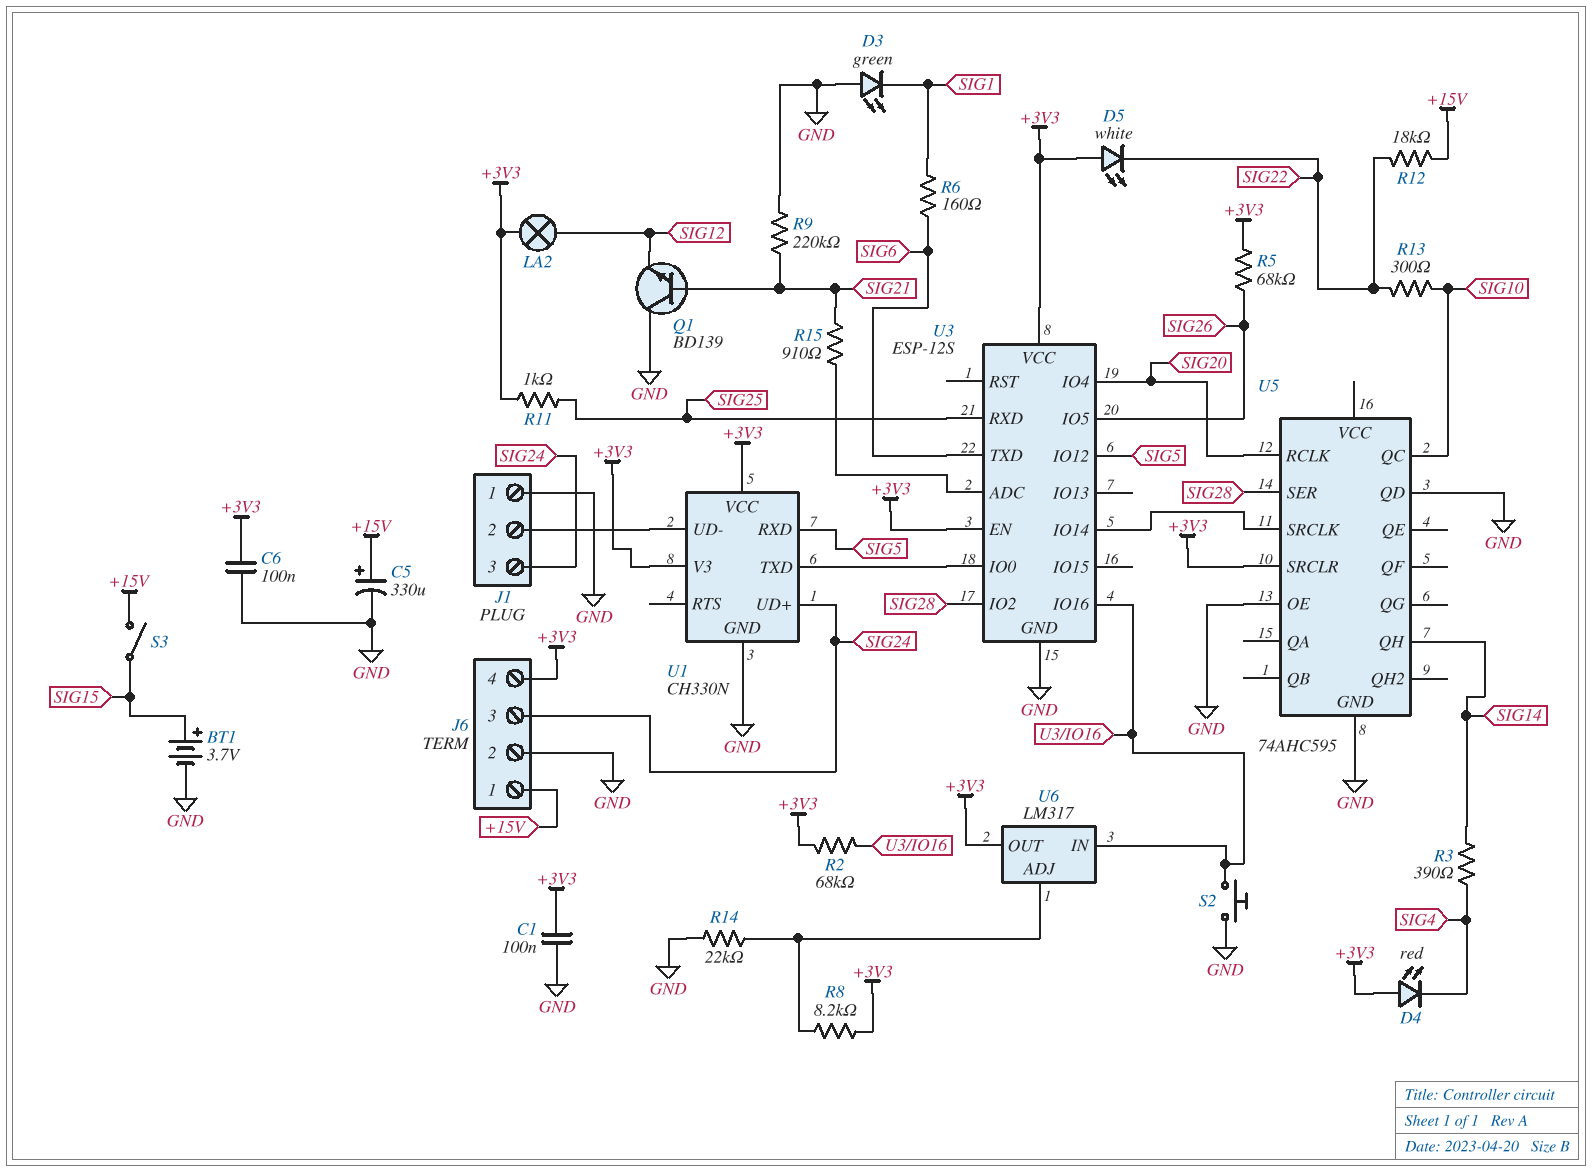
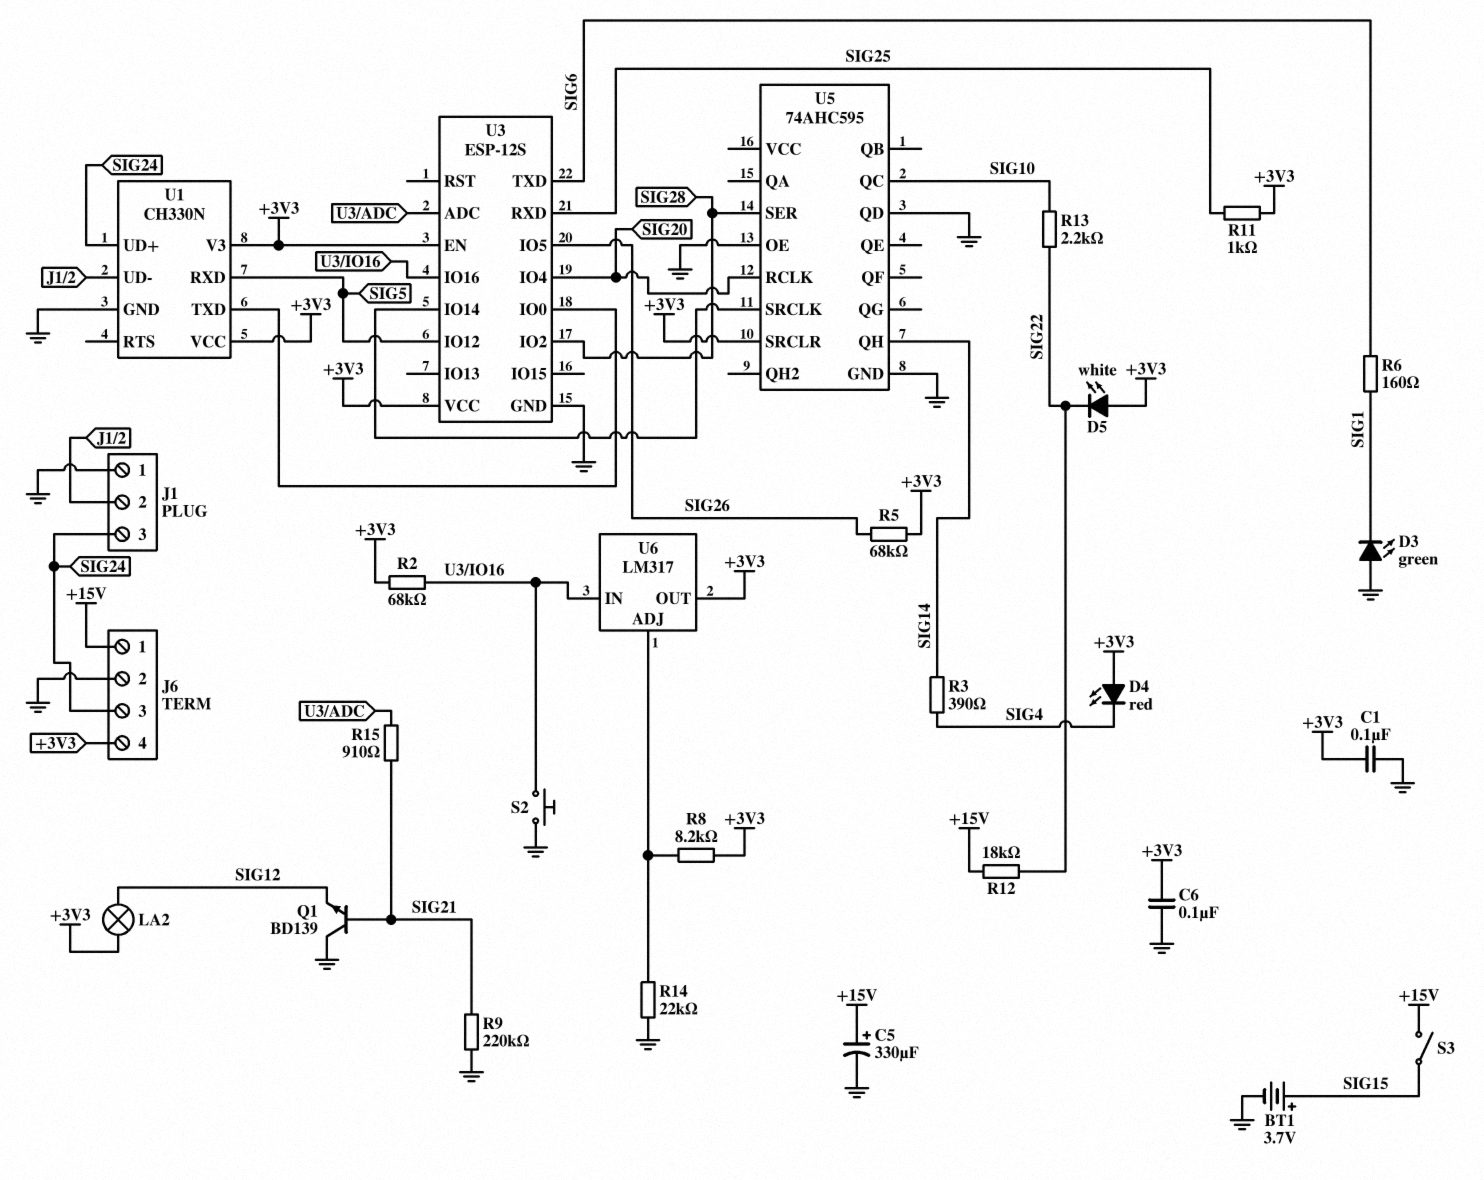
R13: 300 (SIG10, SIG22) -> 2.2k (SIG10, SIG22)

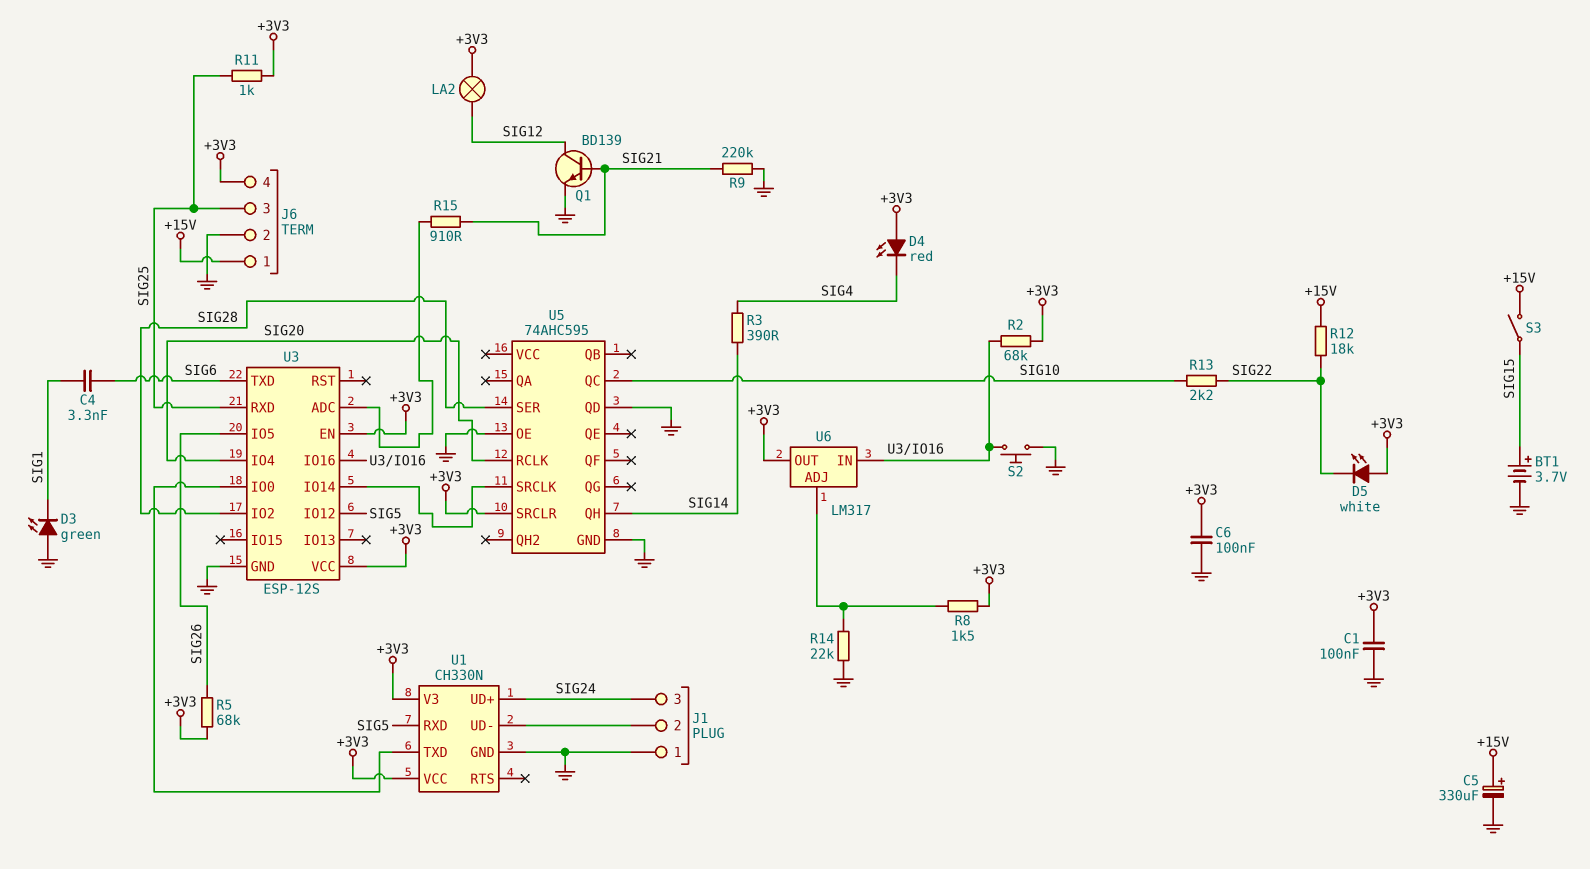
C4: none -> 3.3nF (SIG1, SIG6)
J6 pin 3: SIG24 -> SIG25
Q1: NPN BD139 (B SIG21, C GND, E SIG12) -> NPN BD139 (B SIG21, C SIG12, E GND)
R6: 160 (SIG1, SIG6) -> none
R8: 8.2k (+3V3, U6/ADJ) -> 1.5k (+3V3, U6/ADJ)

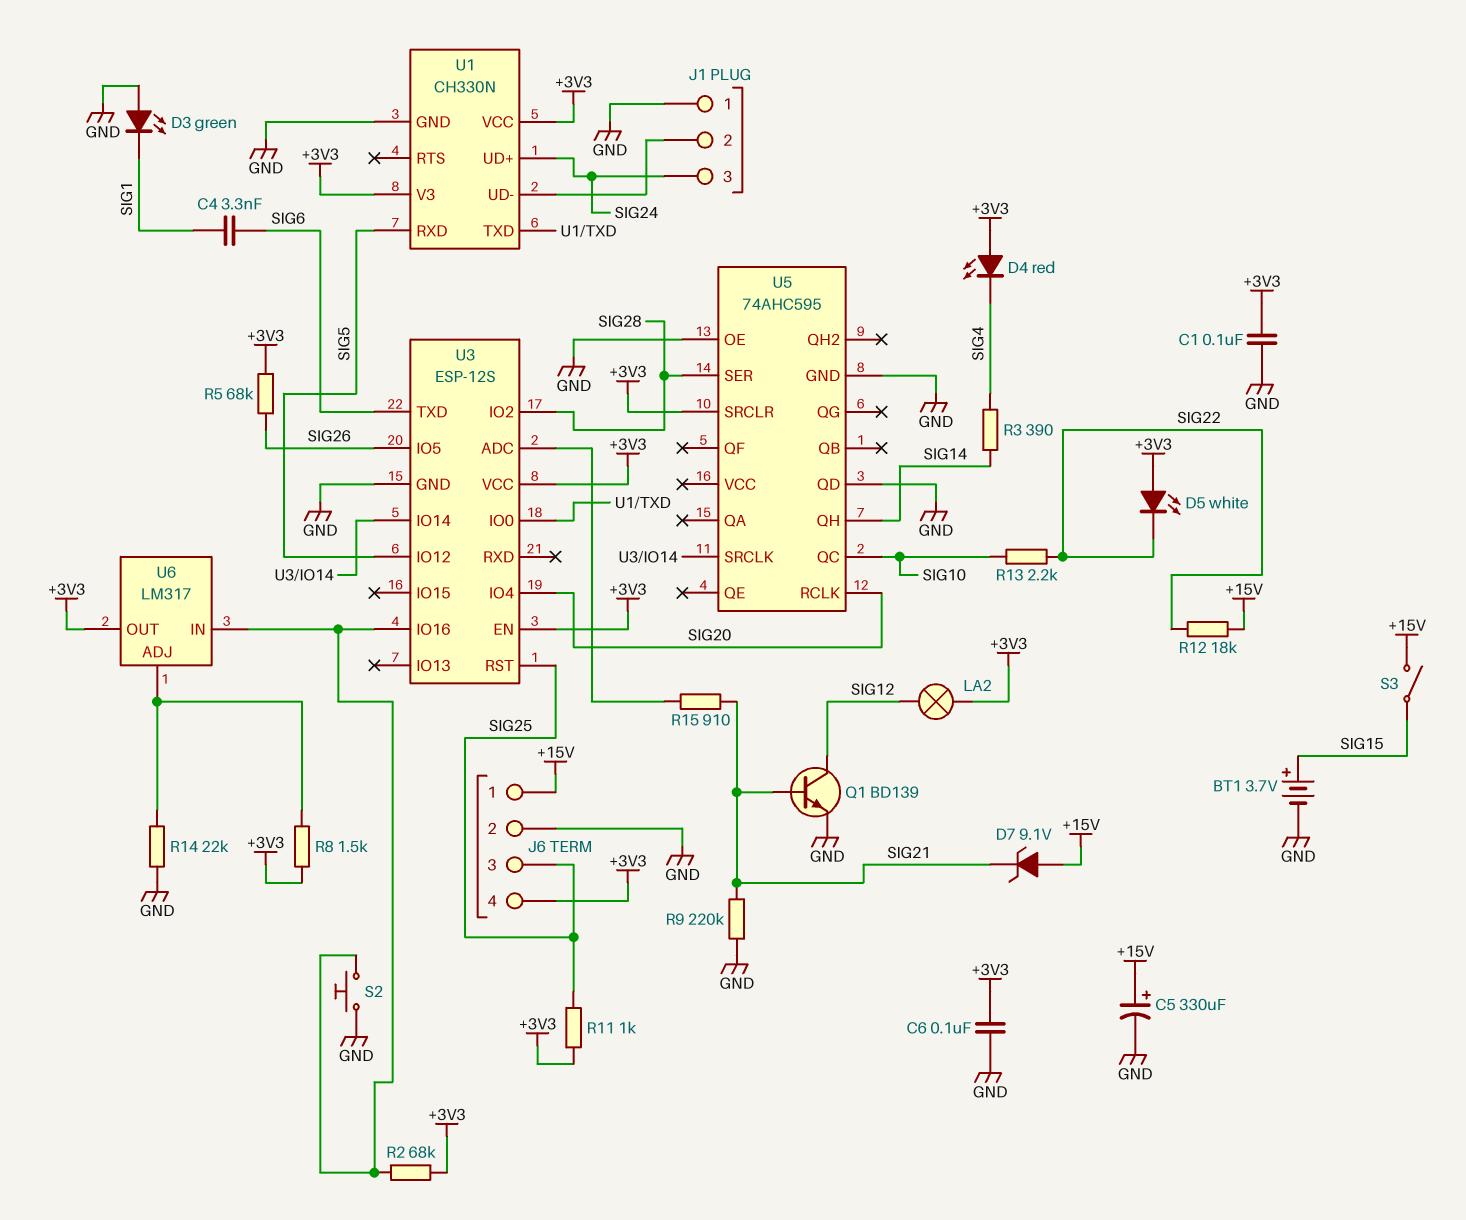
D7: none -> zener 9.1V (A +15V, K SIG21)
U3 pin RST: none -> SIG25
U3 pin RXD: SIG25 -> none

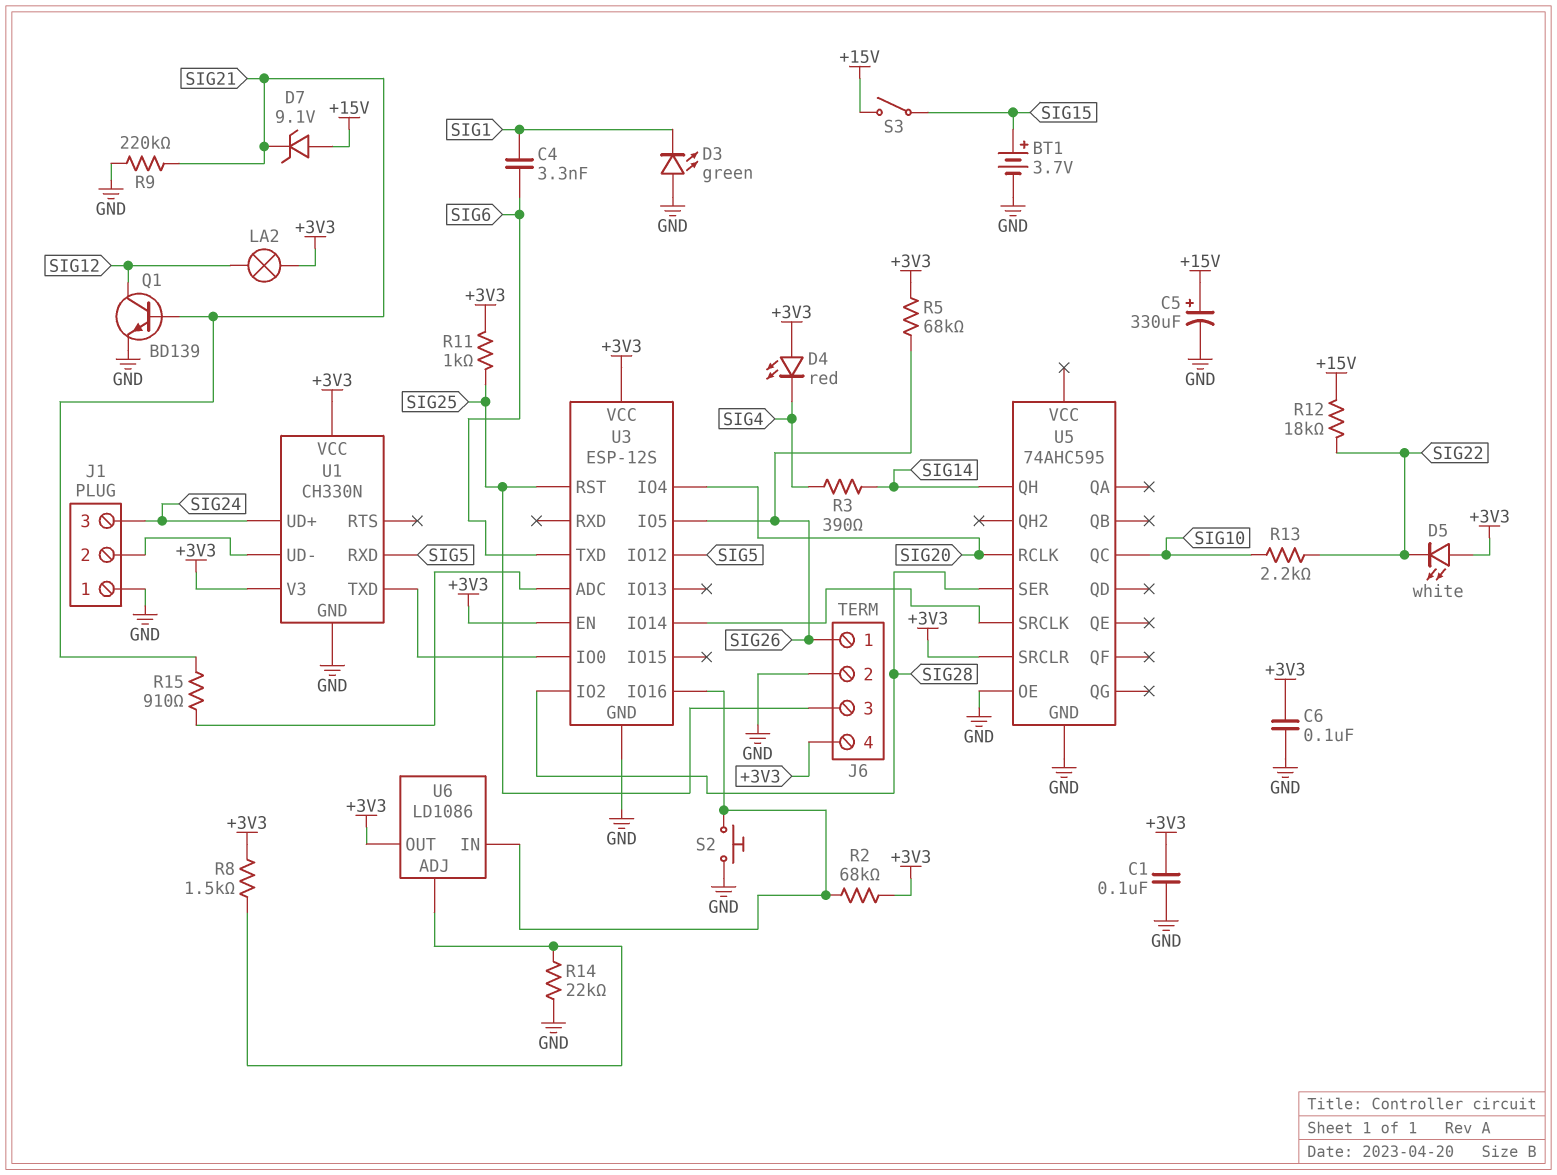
J6 pin 1: +15V -> SIG26
U5 pin QD: GND -> none
U6: LM317 -> LD1086

